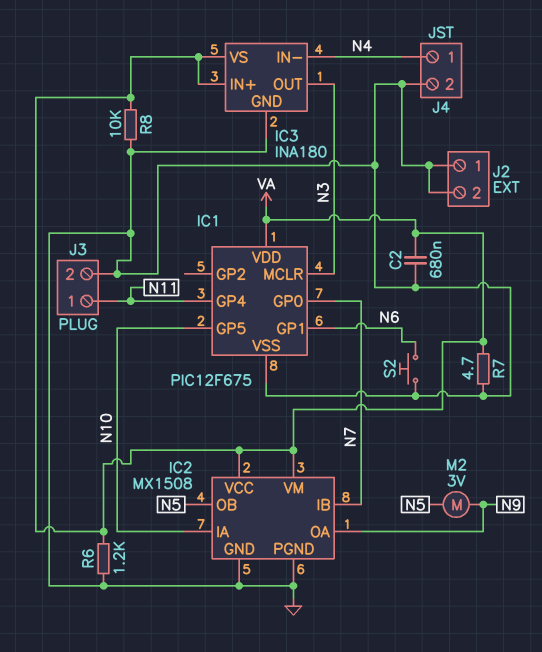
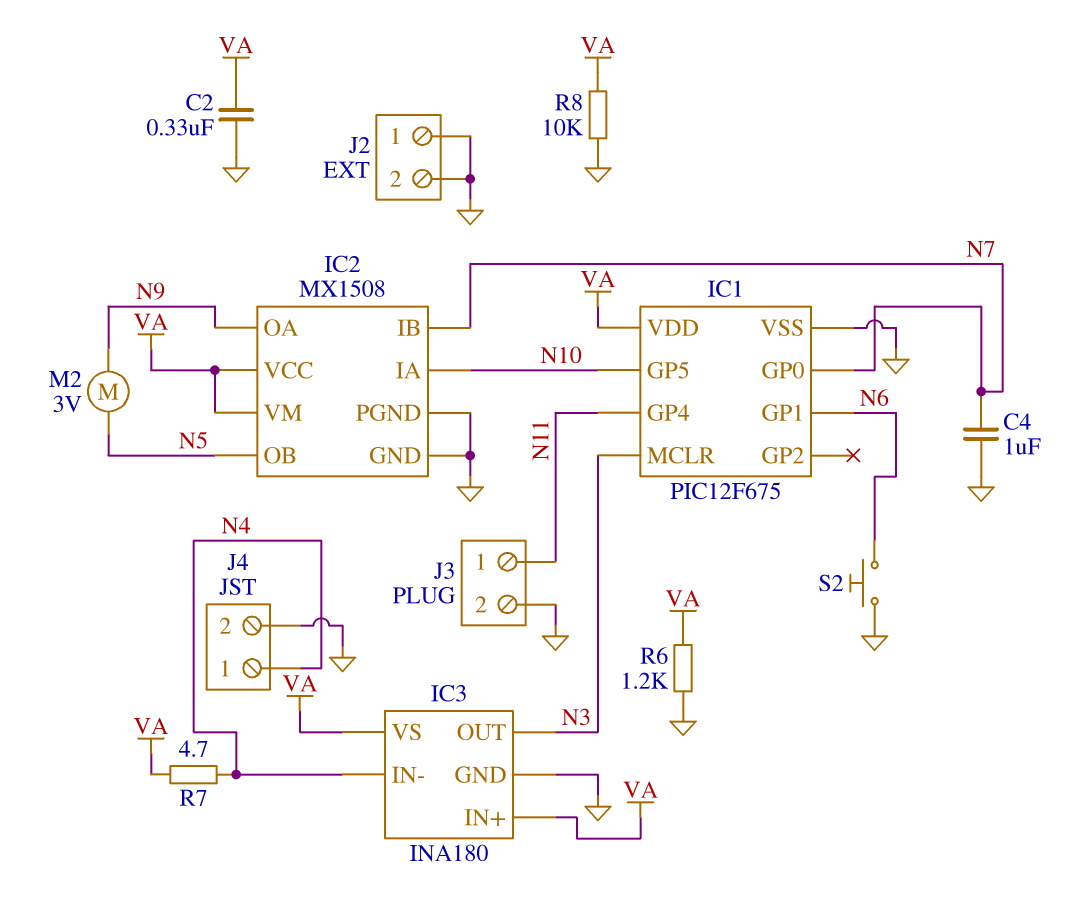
C2: 680nF (GND, VA) -> 330nF (GND, VA)
C4: none -> 1uF (GND, N7)
R7: 4.7 (GND, VA) -> 4.7 (N4, VA)

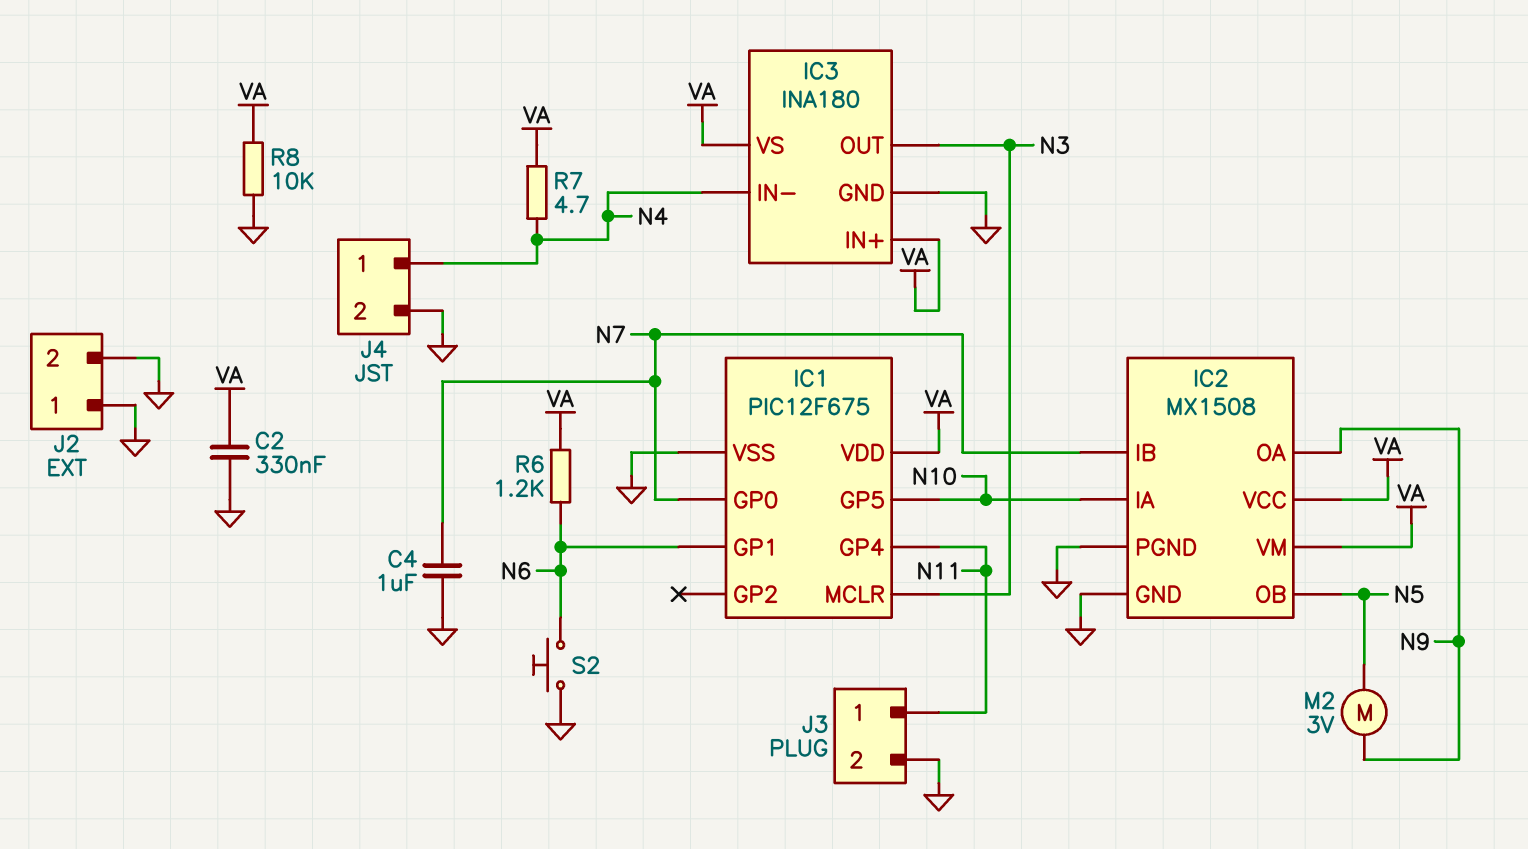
R6: 1.2k (GND, VA) -> 1.2k (N6, VA)

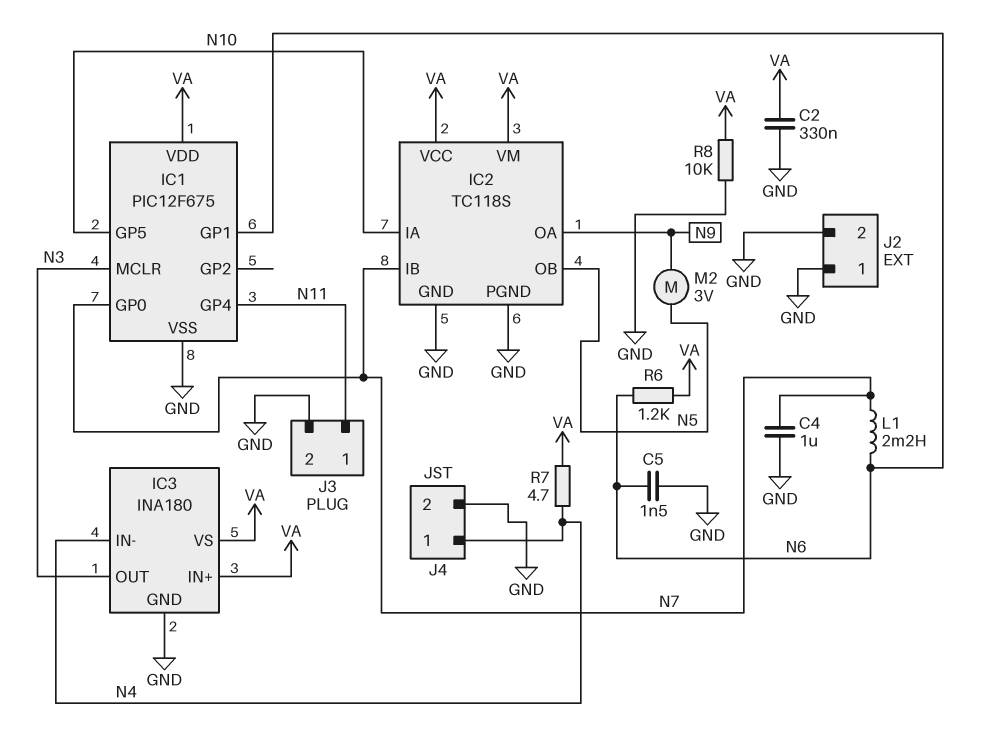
C5: none -> 1.5nF (GND, N6)
IC2: MX1508 -> TC118S
L1: none -> 2.2mH (N6, N7)
S2: button (GND, N6) -> none

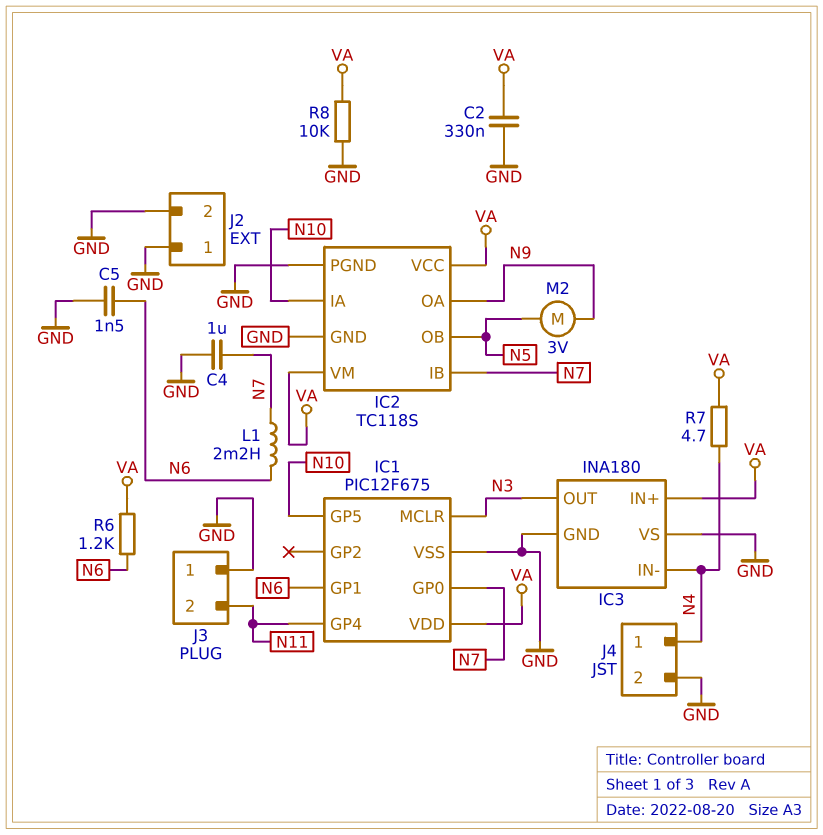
IC3 pin VS: VA -> GND
J3 pin 1: N11 -> GND
J3 pin 2: GND -> N11

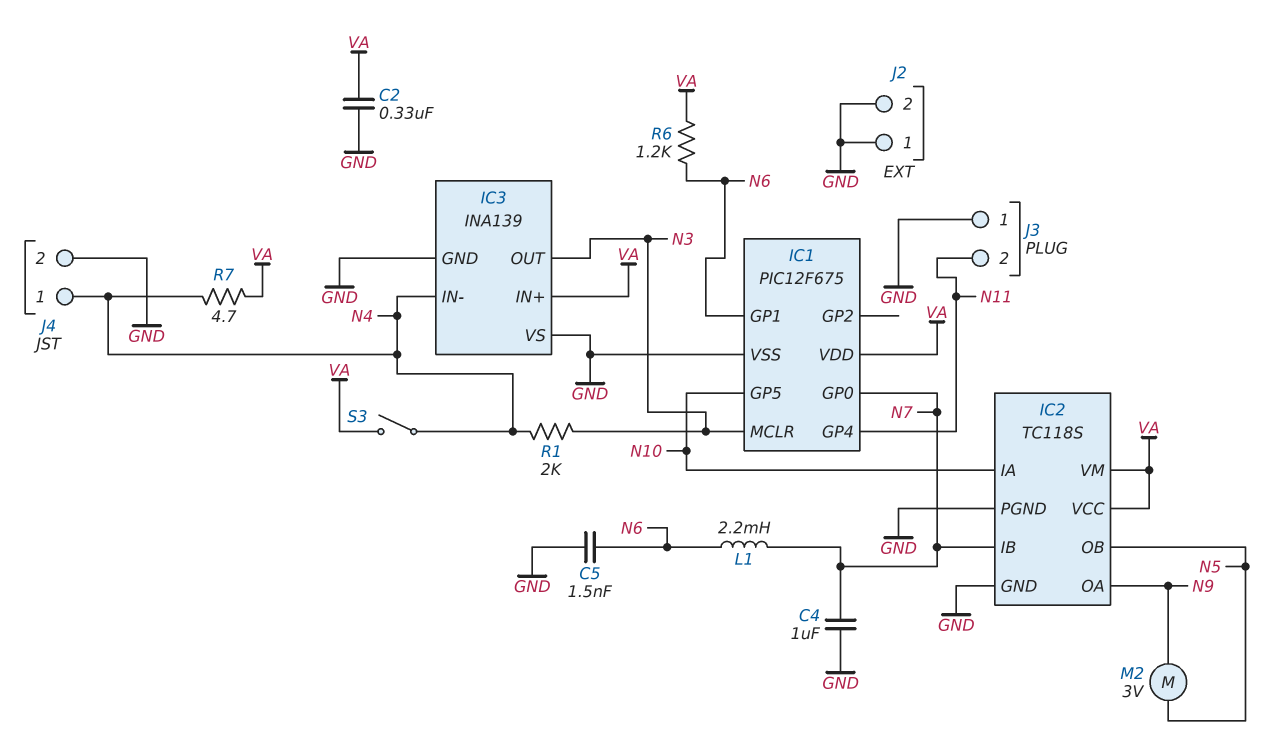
IC3: INA180 -> INA139
R1: none -> 2k (N3, N4)
R8: 10k (GND, VA) -> none
S3: none -> switch (N4, VA)

